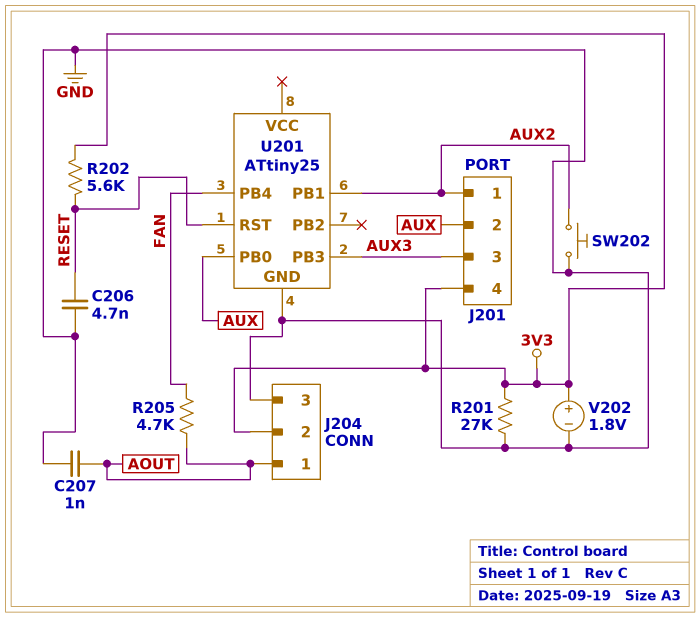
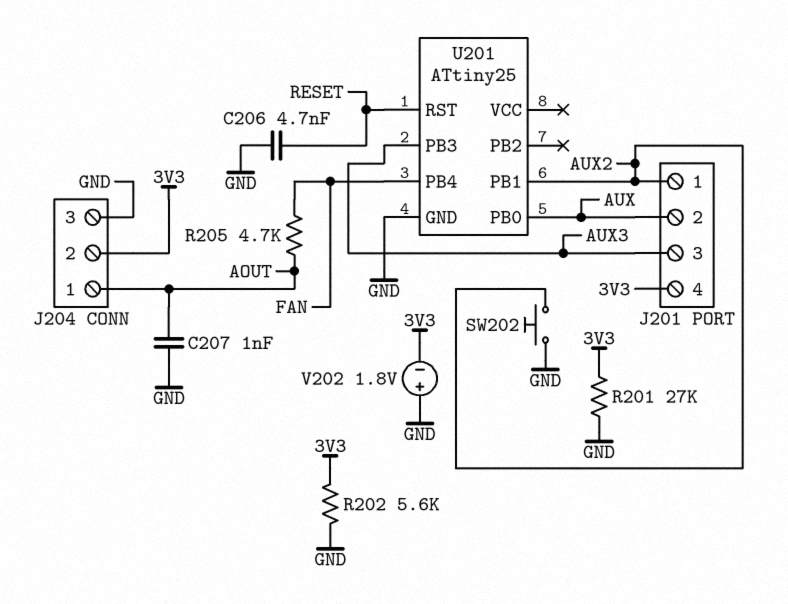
R202: 5.6k (3V3, RESET) -> 5.6k (3V3, GND)
V202: 1.8V (plus 3V3, minus GND) -> 1.8V (plus GND, minus 3V3)

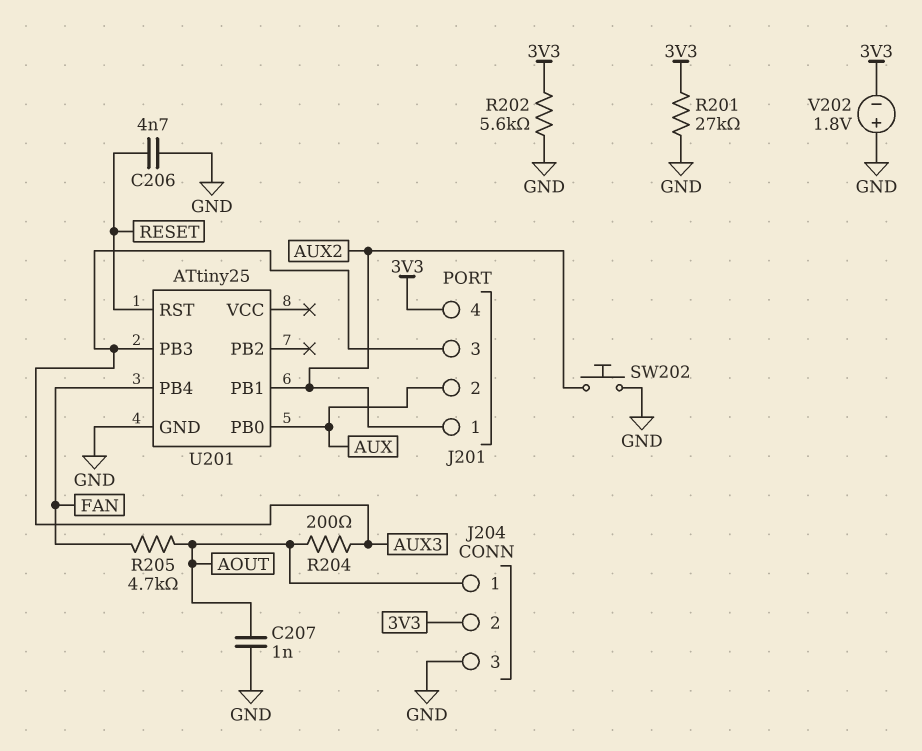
R204: none -> 200 (AOUT, AUX3)

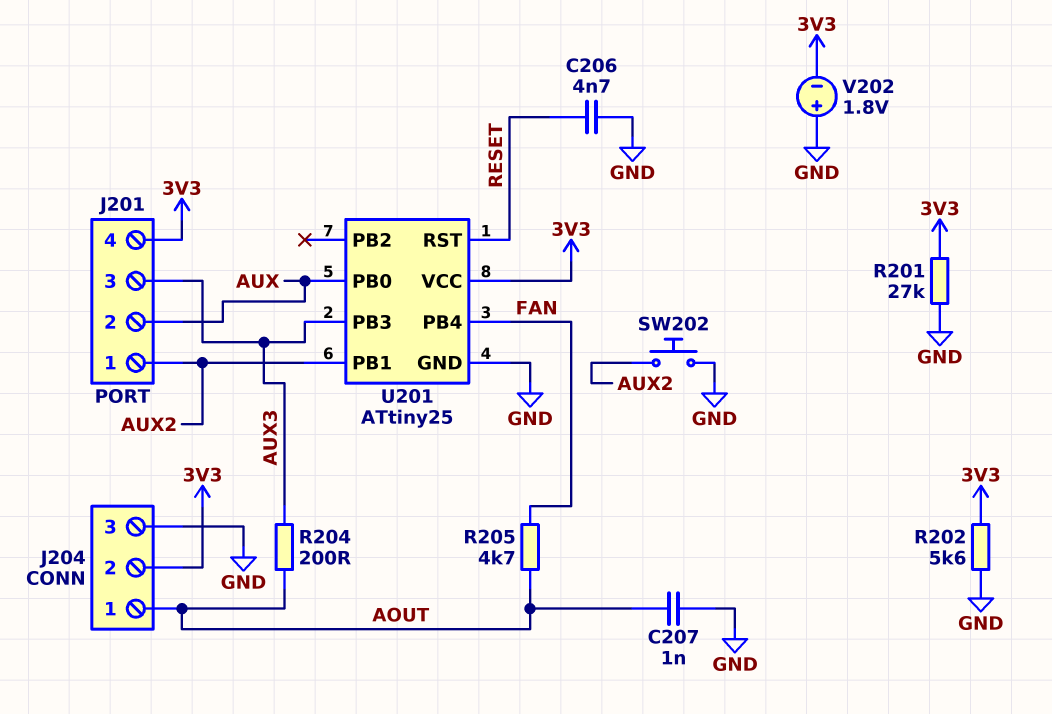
U201 pin VCC: none -> 3V3

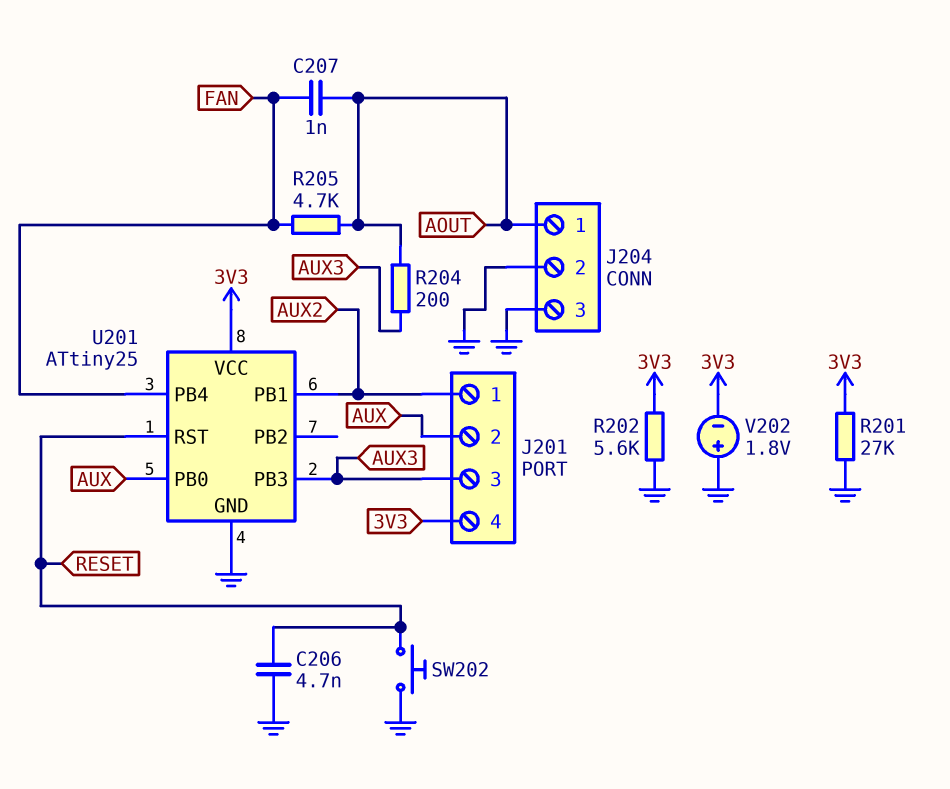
C207: 1nF (AOUT, GND) -> 1nF (AOUT, FAN)
J204 pin 2: 3V3 -> GND
SW202: button (AUX2, GND) -> button (GND, RESET)

